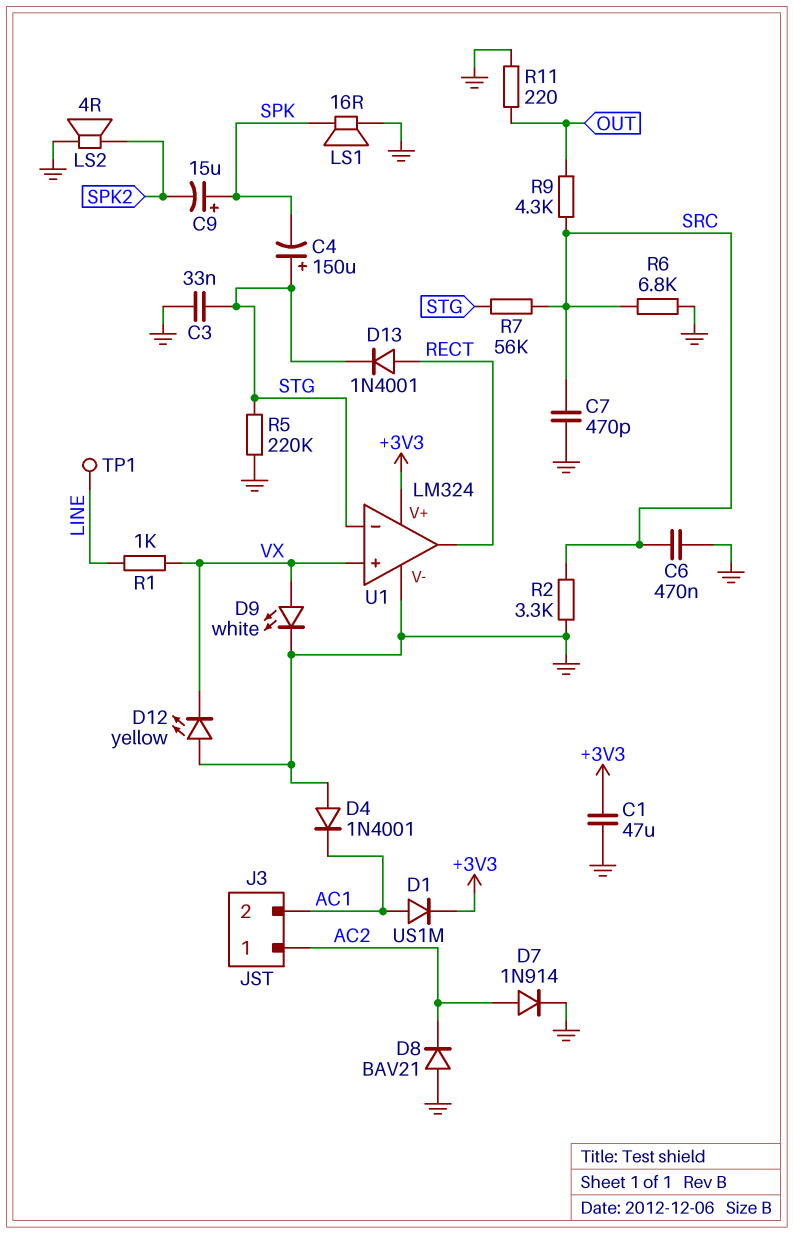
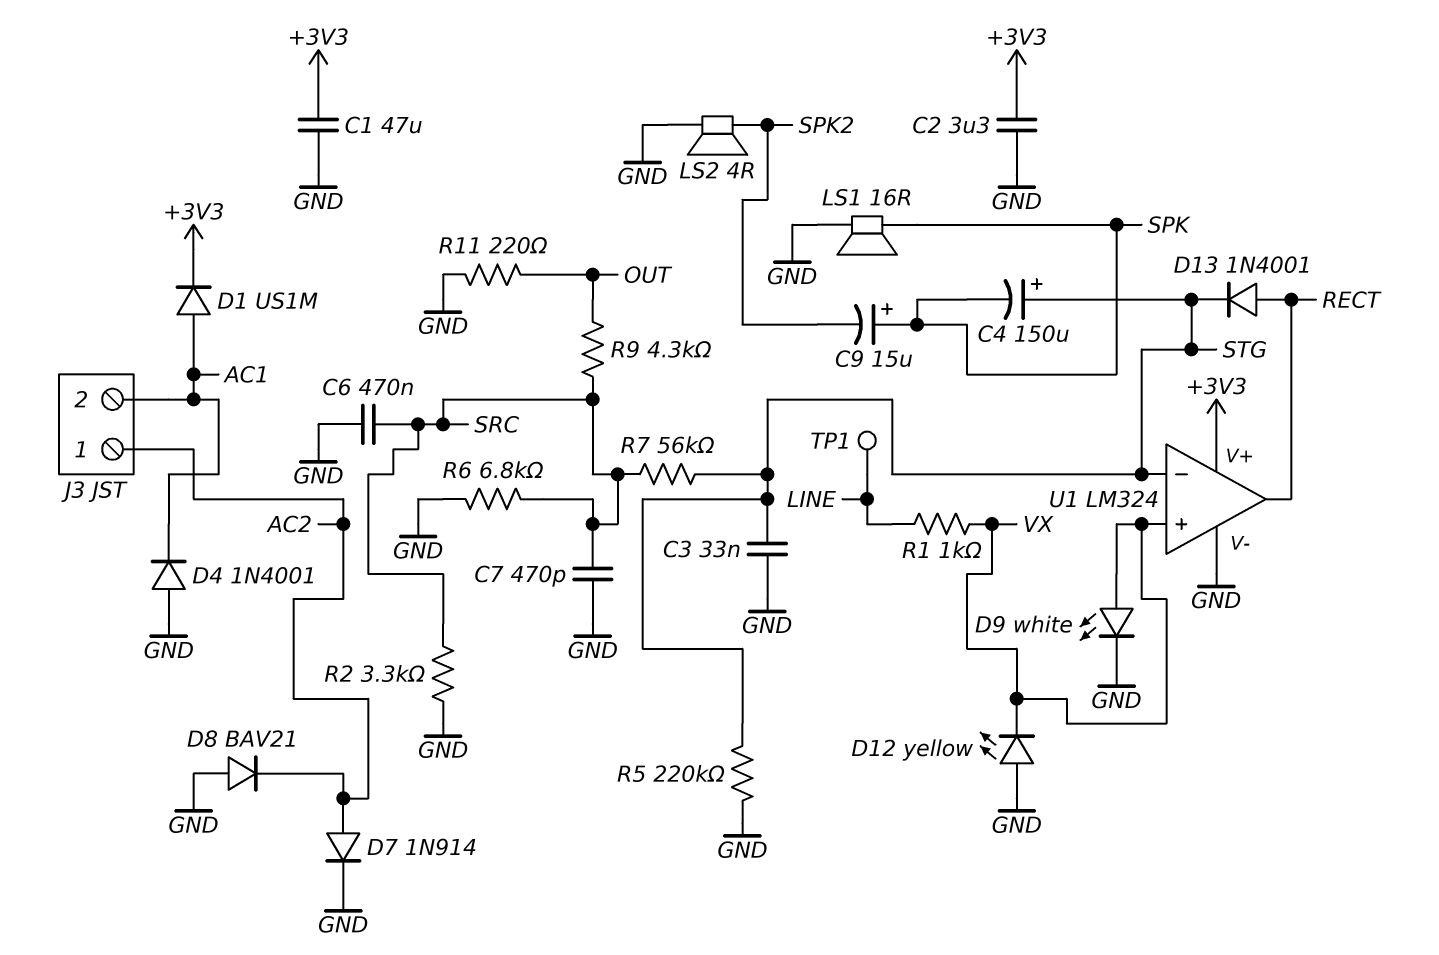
C2: none -> 3.3uF (+3V3, GND)

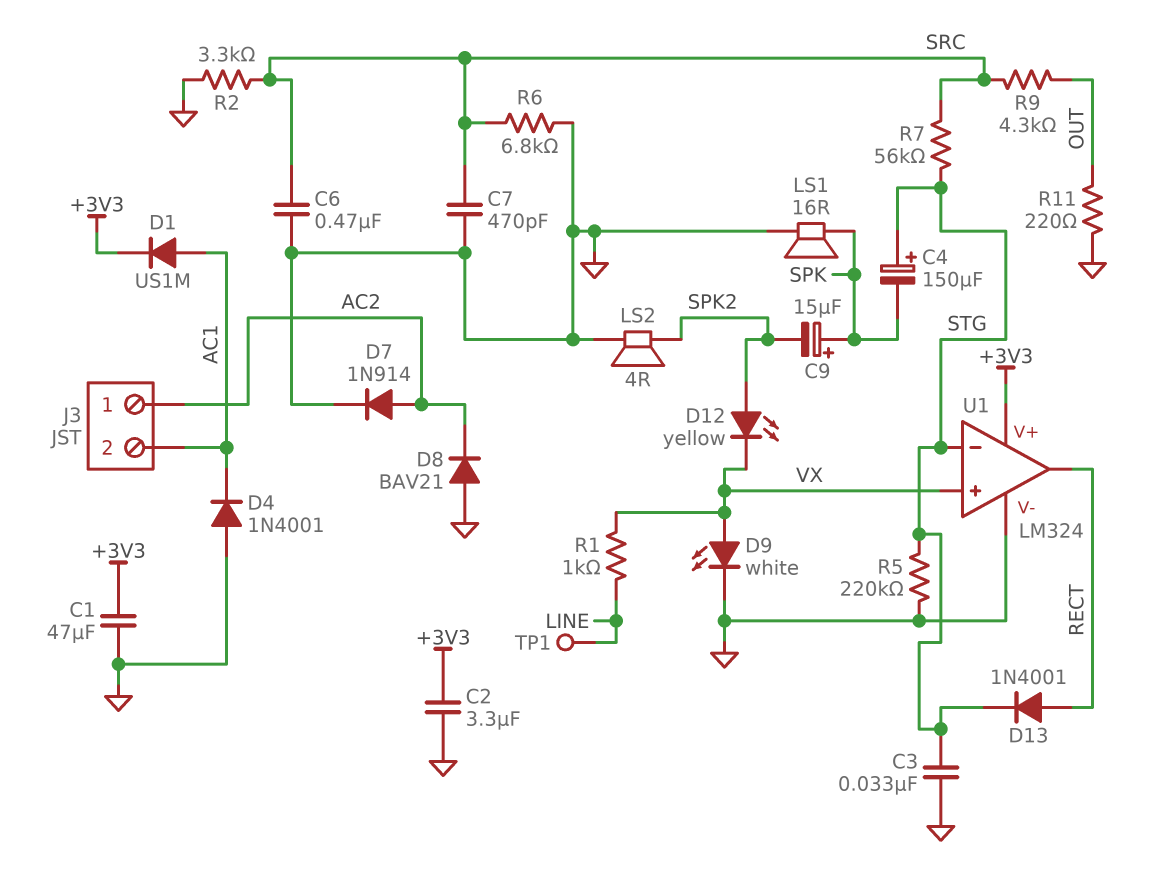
D12: LED yellow (A GND, K VX) -> LED yellow (A SPK2, K VX)

